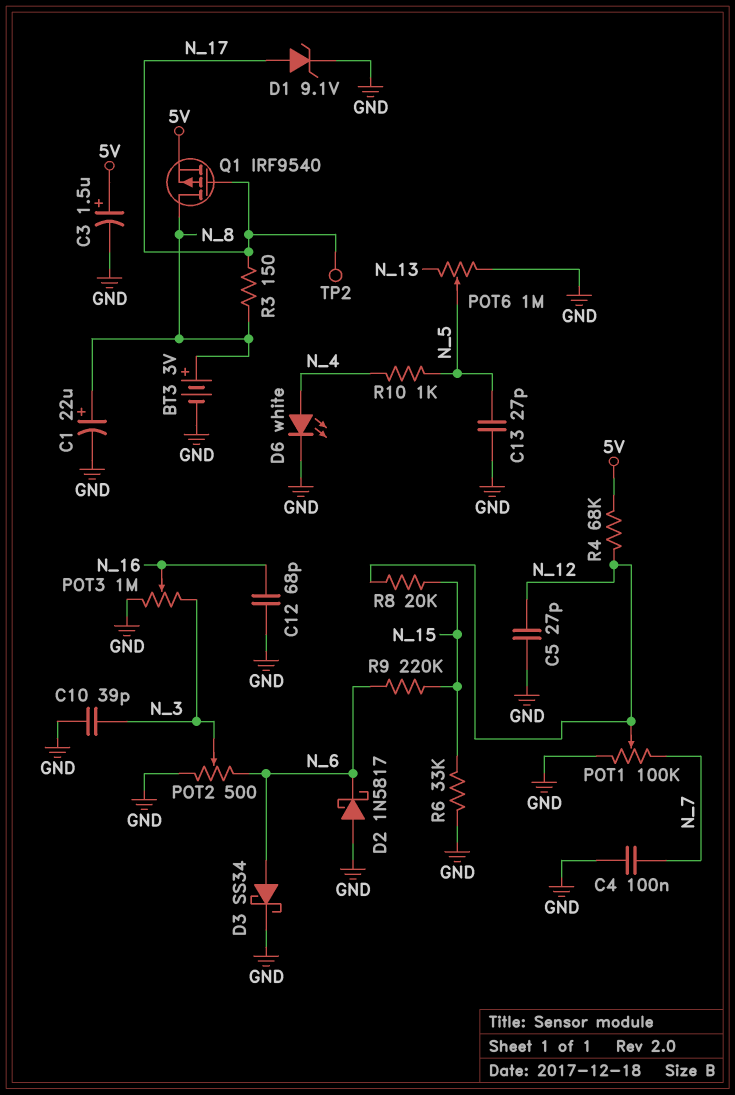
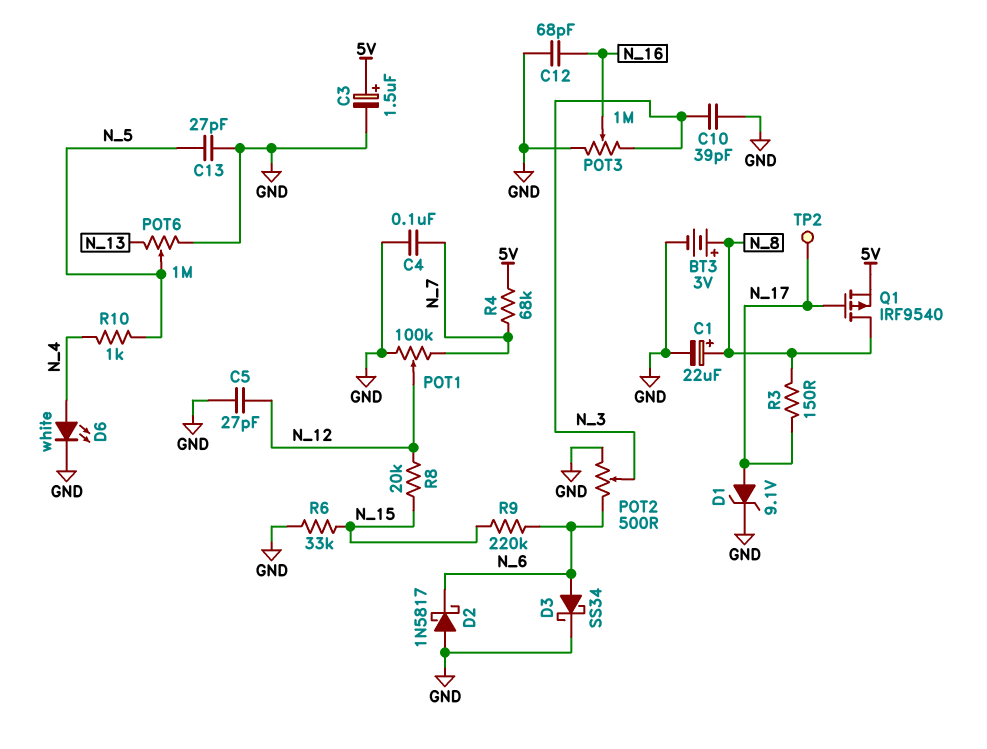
R4: 68k (5V, N_12) -> 68k (5V, N_7)

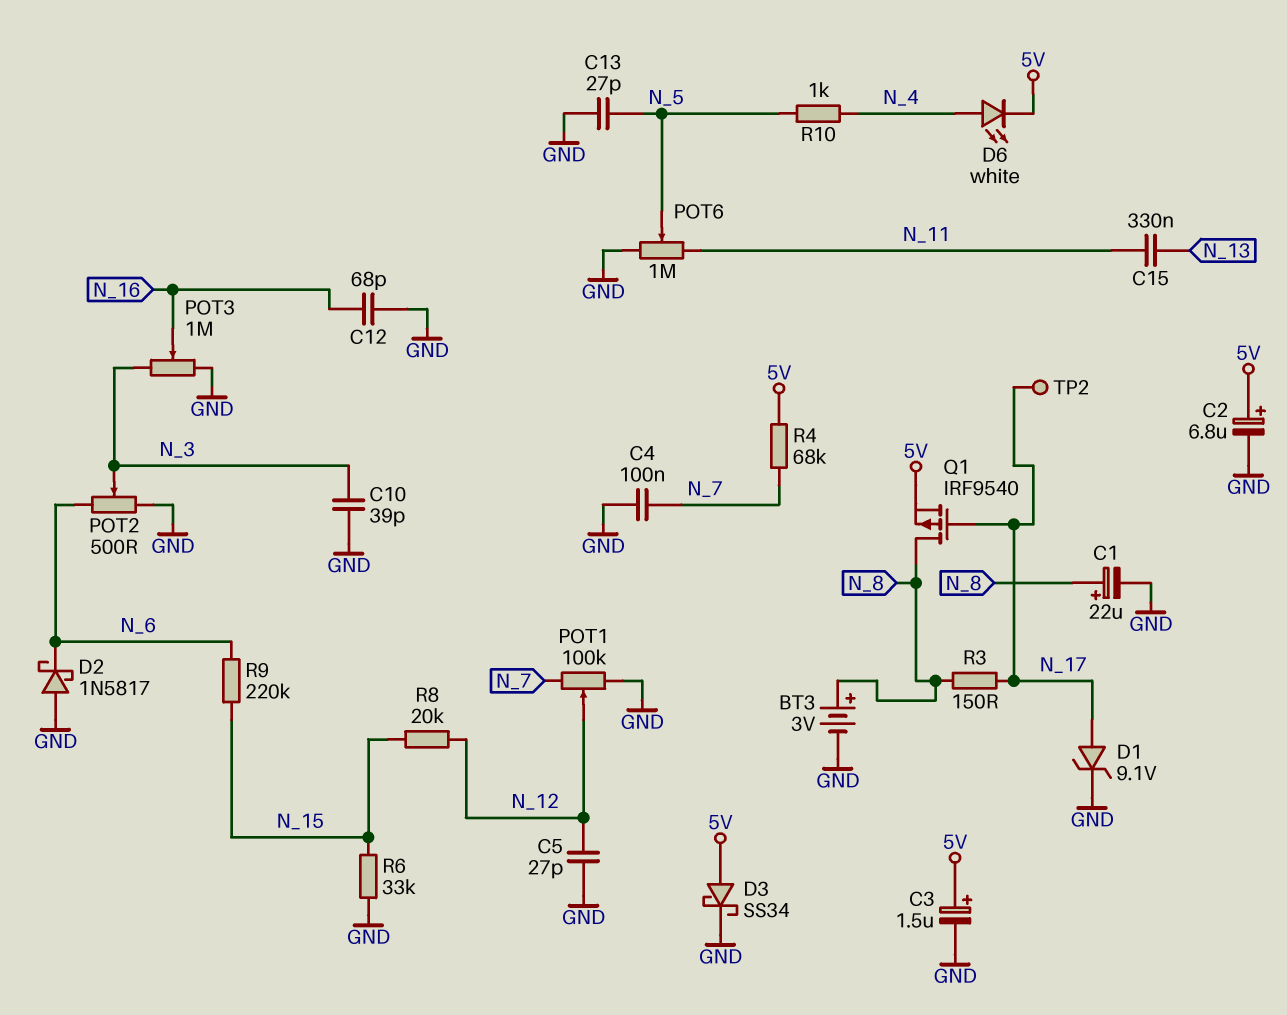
C2: none -> 6.8uF (plus 5V, minus GND)
C15: none -> 330nF (N_11, N_13)
D3: schottky SS34 (A N_6, K GND) -> schottky SS34 (A 5V, K GND)
D6: LED white (A N_4, K GND) -> LED white (A N_4, K 5V)
POT6: 1M (GND, N_13, wiper N_5) -> 1M (GND, N_11, wiper N_5)

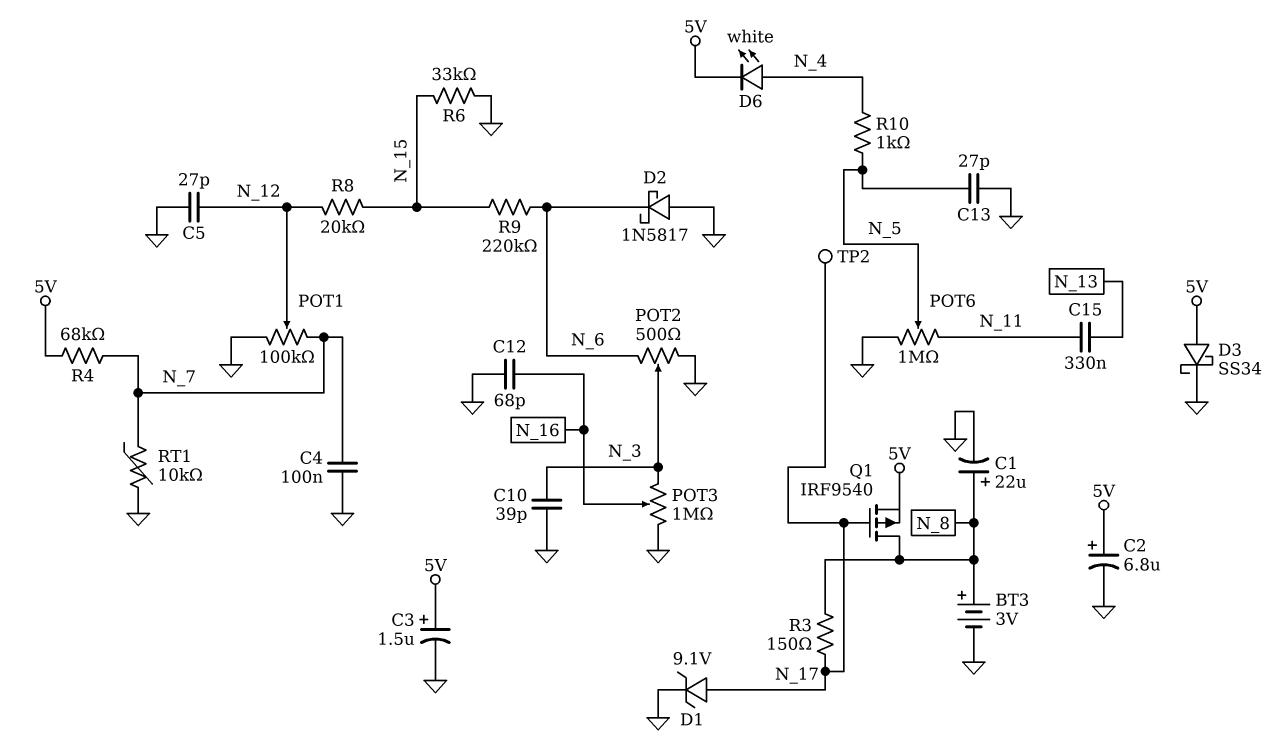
RT1: none -> 10k (GND, N_7)

